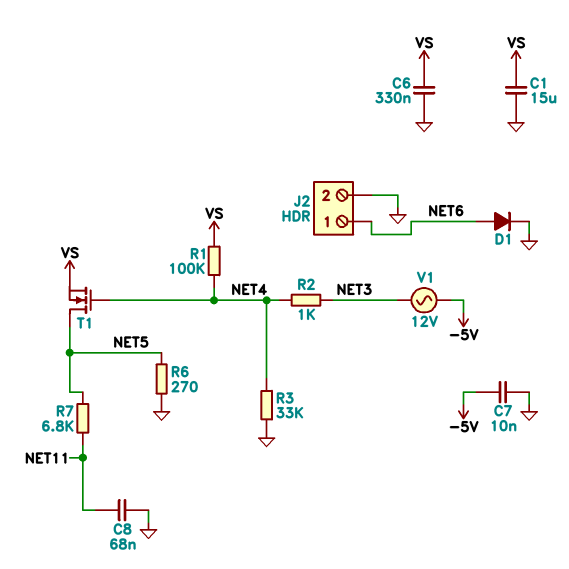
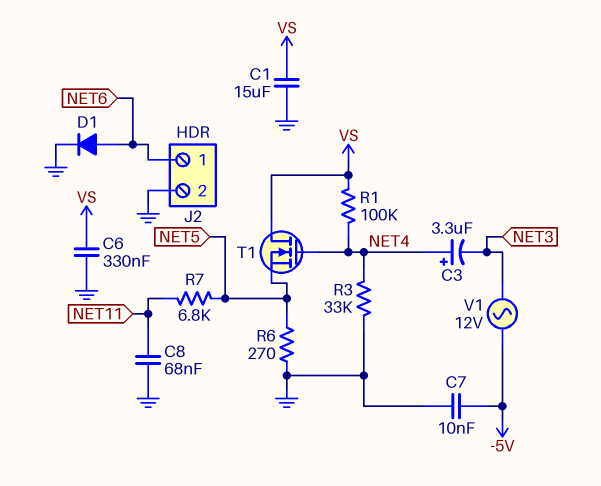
C3: none -> 3.3uF (plus NET4, minus NET3)
R2: 1k (NET3, NET4) -> none
T1: NMOS (G NET4, D NET5, S VS) -> NMOS (G NET4, D VS, S NET5)

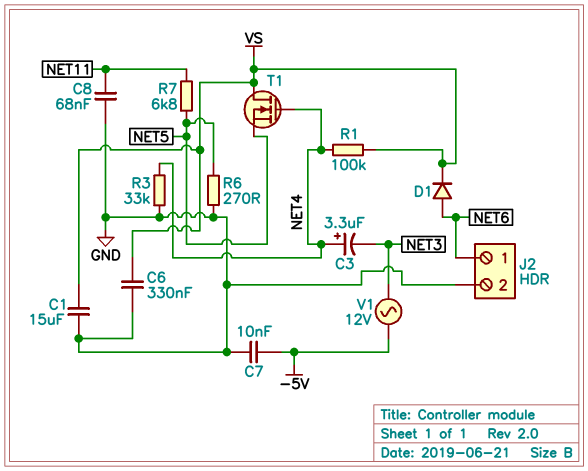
D1: diode (A NET6, K GND) -> diode (A NET6, K VS)

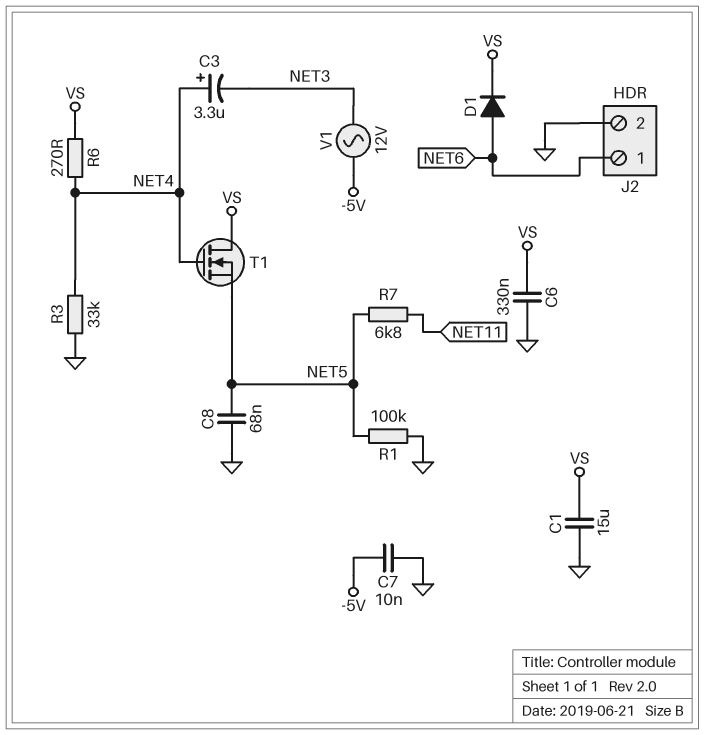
C8: 68nF (GND, NET11) -> 68nF (GND, NET5)
R1: 100k (NET4, VS) -> 100k (GND, NET5)
R6: 270 (GND, NET5) -> 270 (NET4, VS)

